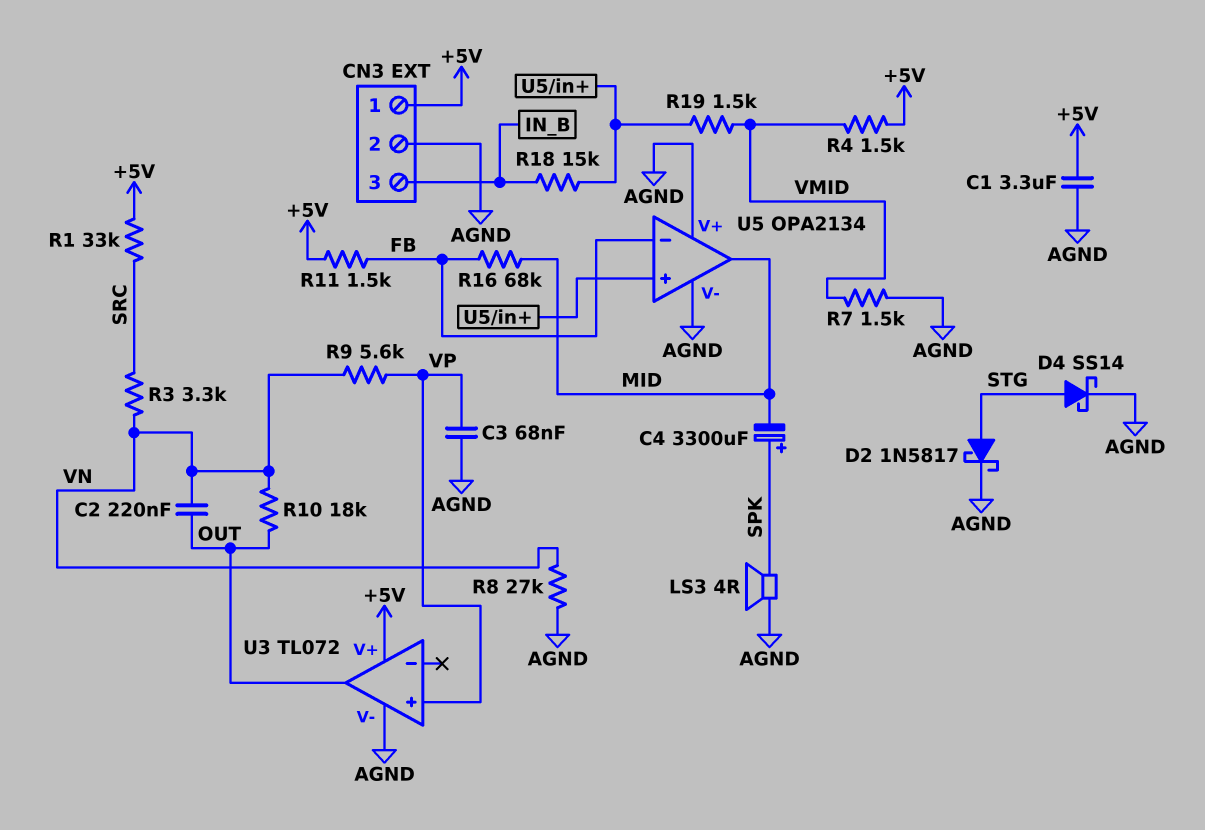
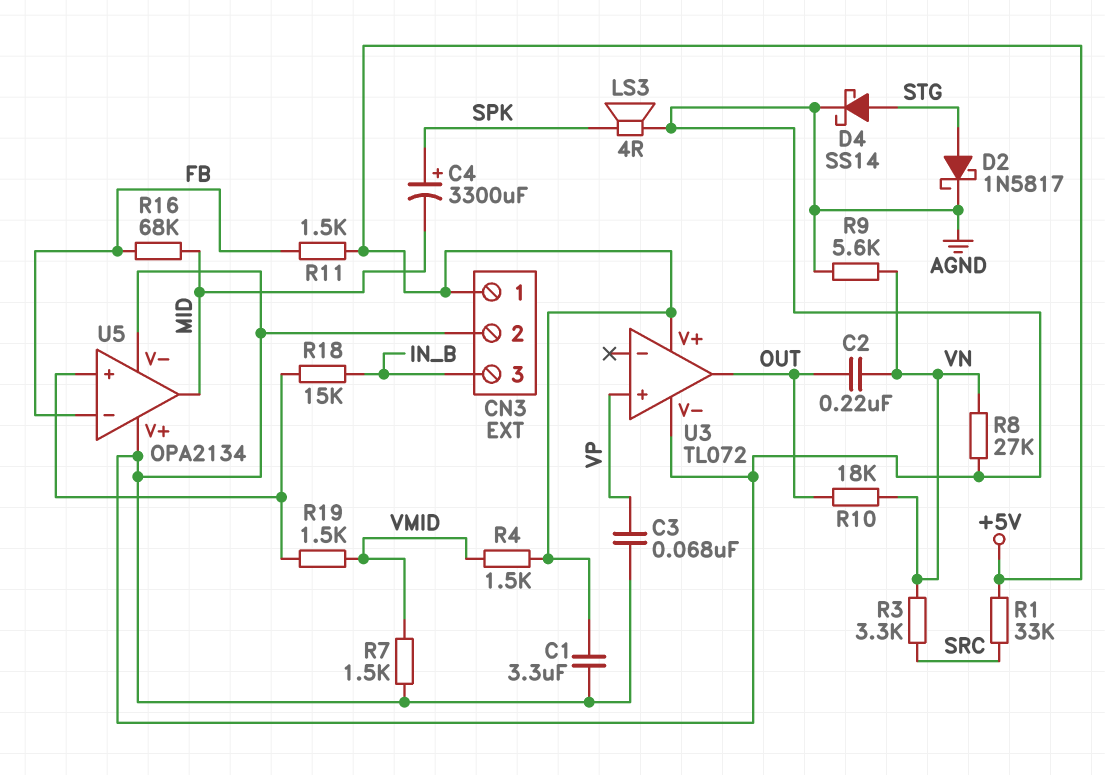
R9: 5.6k (VN, VP) -> 5.6k (AGND, VN)

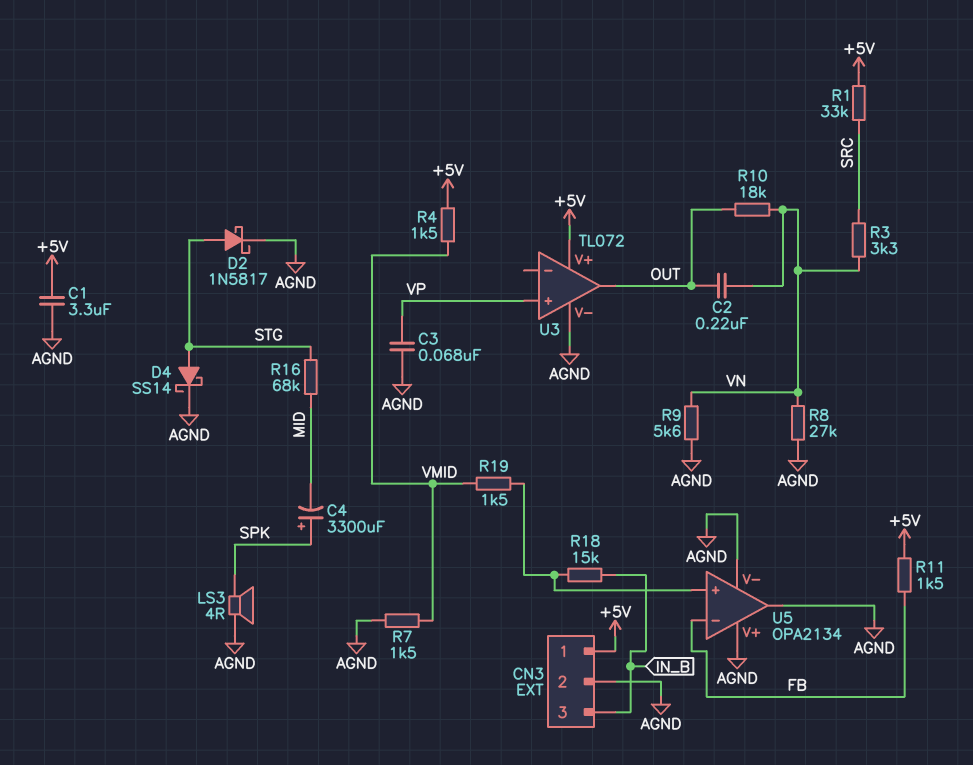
R16: 68k (FB, MID) -> 68k (MID, STG)
U5 pin out: MID -> AGND

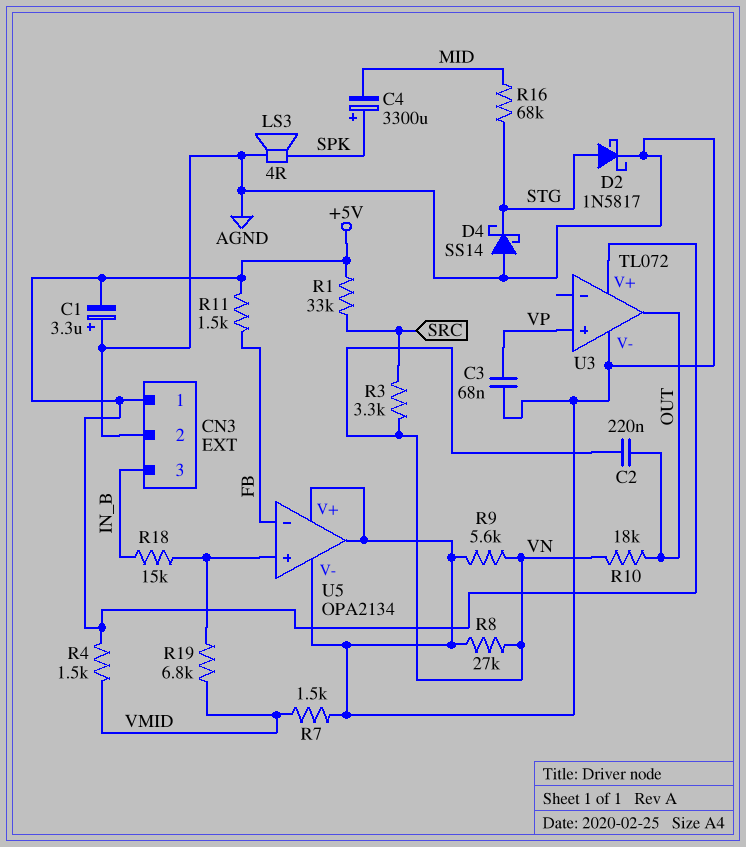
C1: 3.3uF (+5V, AGND) -> 3.3uF (plus AGND, minus +5V)
D4: schottky SS14 (A STG, K AGND) -> schottky SS14 (A AGND, K STG)
R19: 1.5k (U5/in+, VMID) -> 6.8k (U5/in+, VMID)

